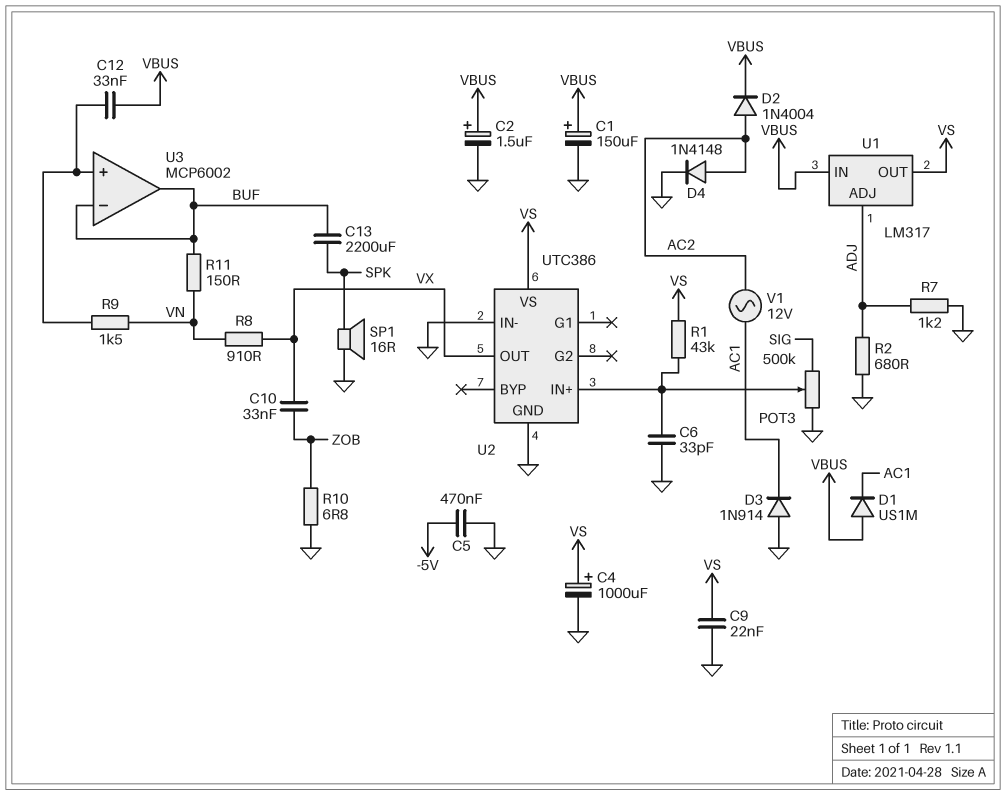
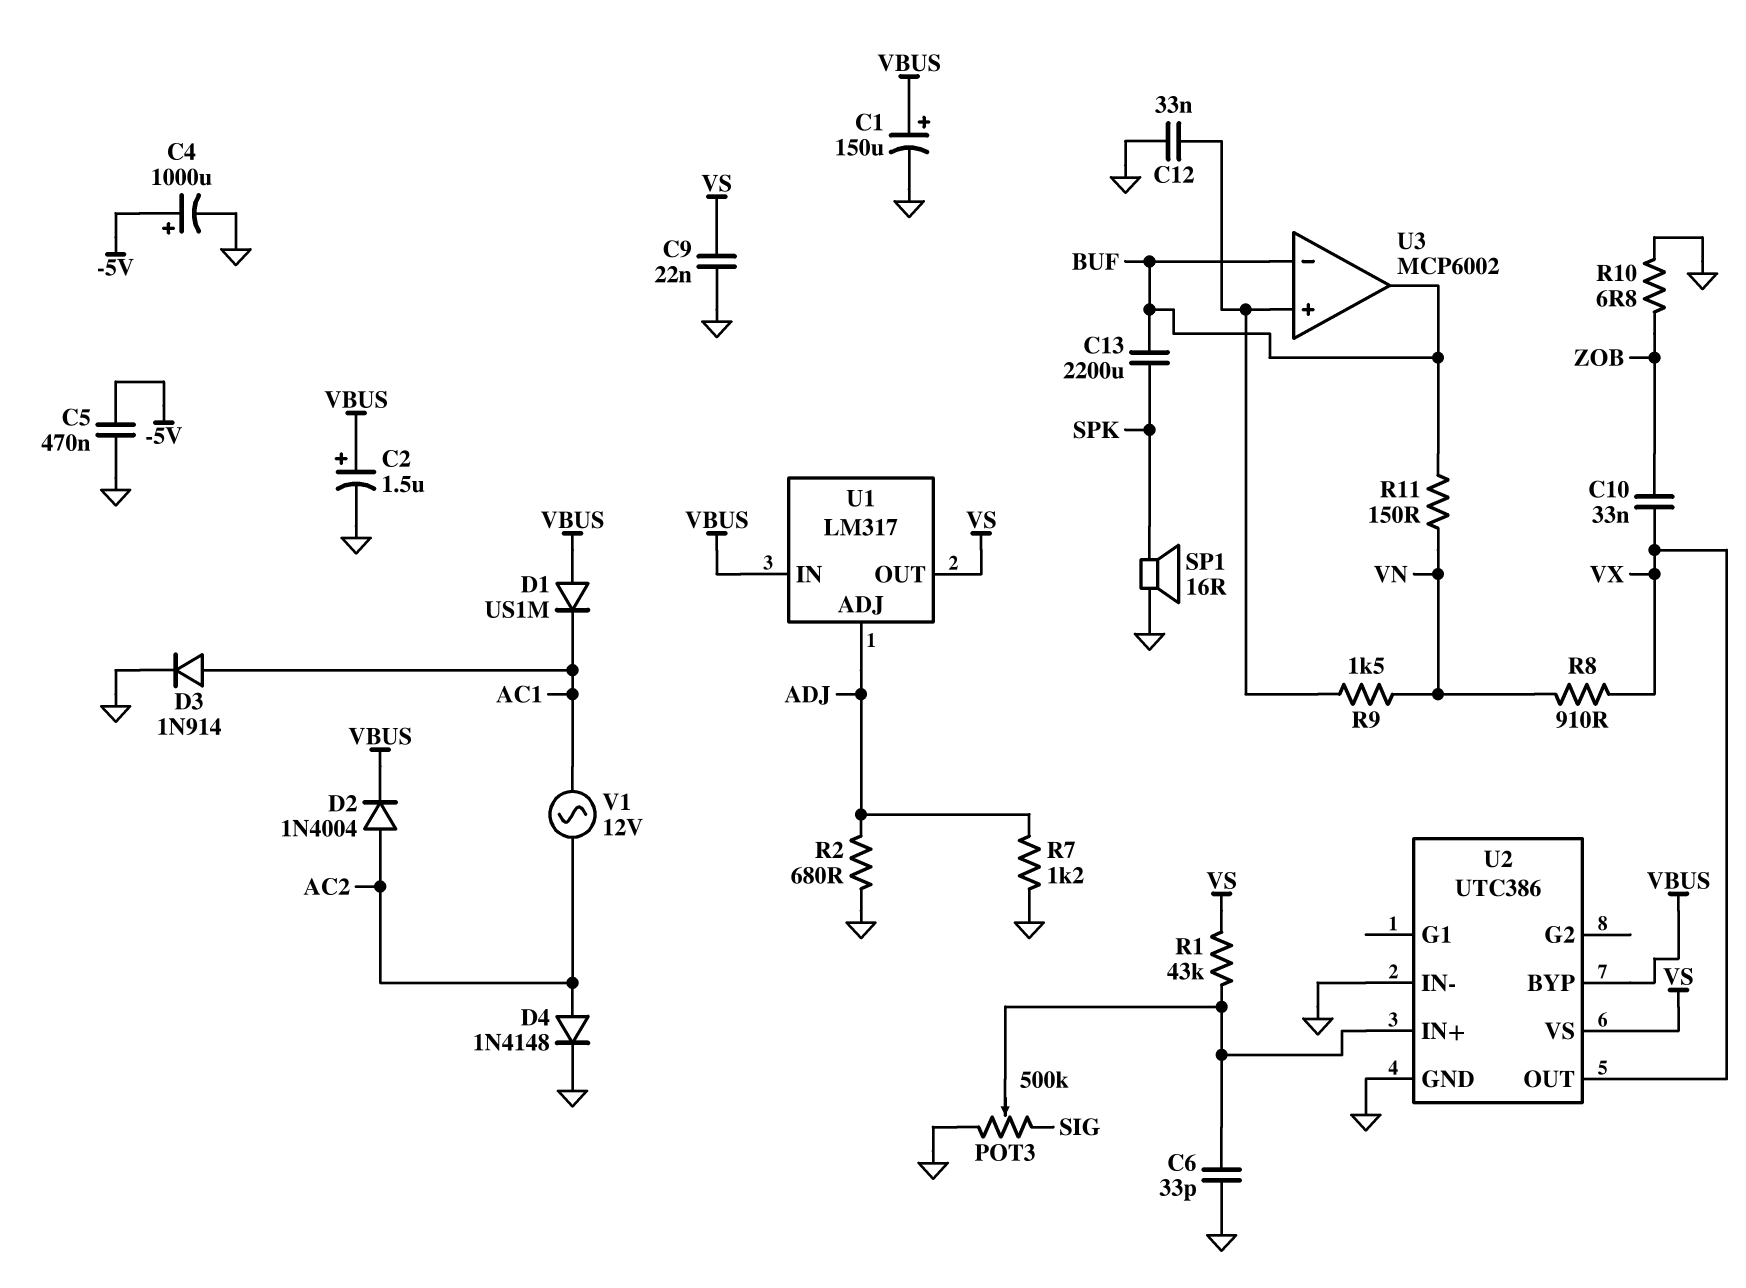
C4: 1000uF (plus VS, minus GND) -> 1000uF (plus -5V, minus GND)
C12: 33nF (U3/in+, VBUS) -> 33nF (GND, U3/in+)
D3: diode 1N914 (A GND, K AC1) -> diode 1N914 (A AC1, K GND)
U2 pin BYP: none -> VBUS

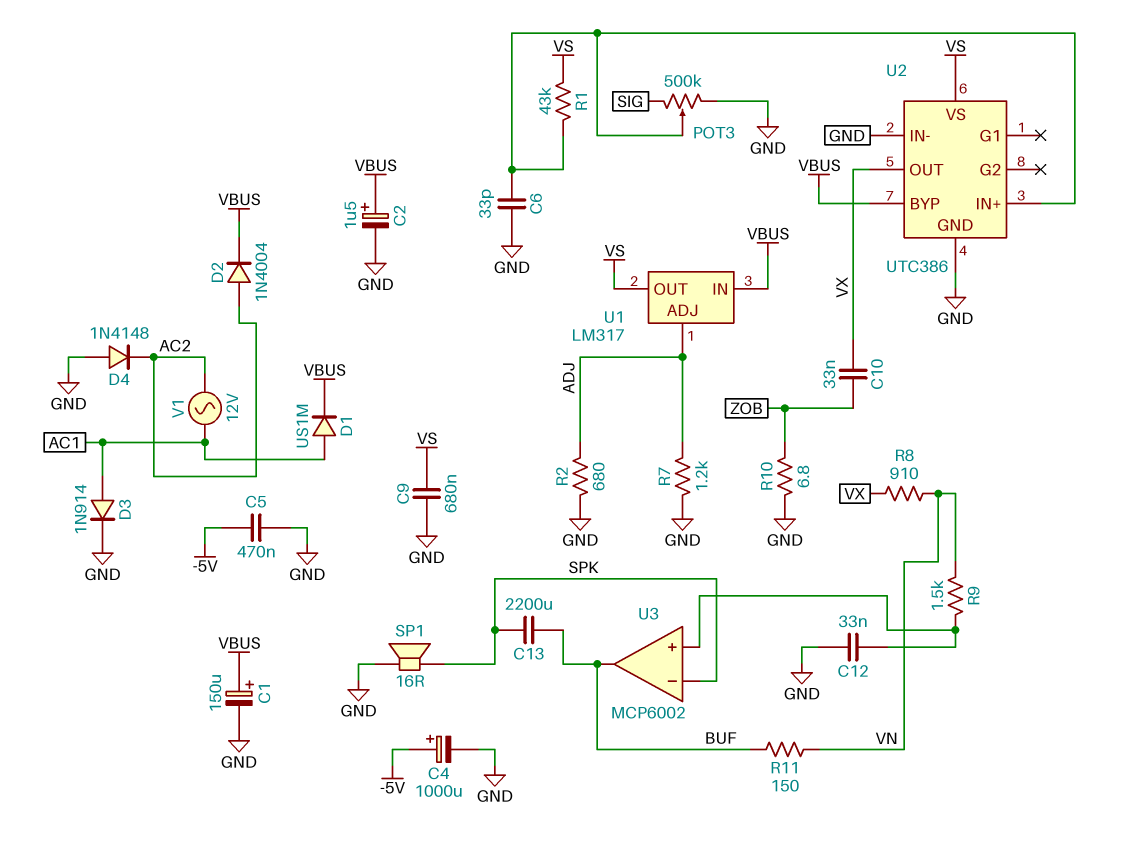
C9: 22nF (GND, VS) -> 680nF (GND, VS)
D1: diode US1M (A VBUS, K AC1) -> diode US1M (A AC1, K VBUS)
D4: diode 1N4148 (A AC2, K GND) -> diode 1N4148 (A GND, K AC2)
U3 pin in-: BUF -> SPK

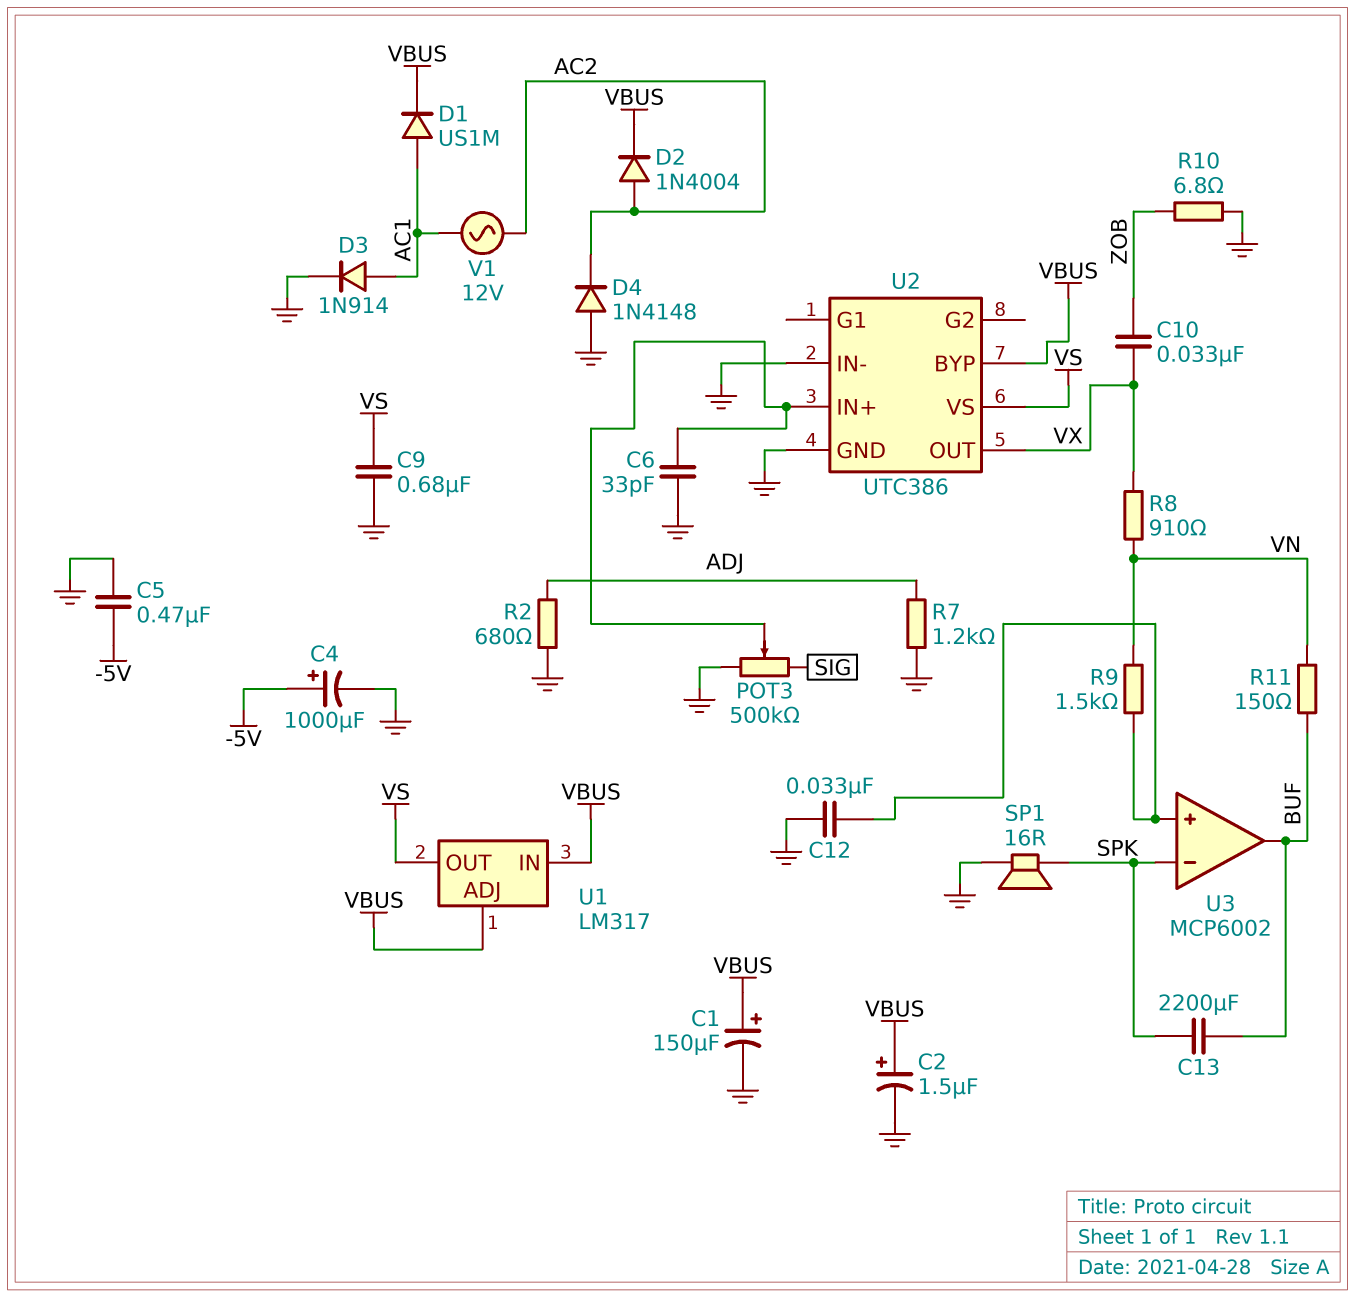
R1: 43k (U2/IN+, VS) -> none
U1 pin ADJ: ADJ -> VBUS

